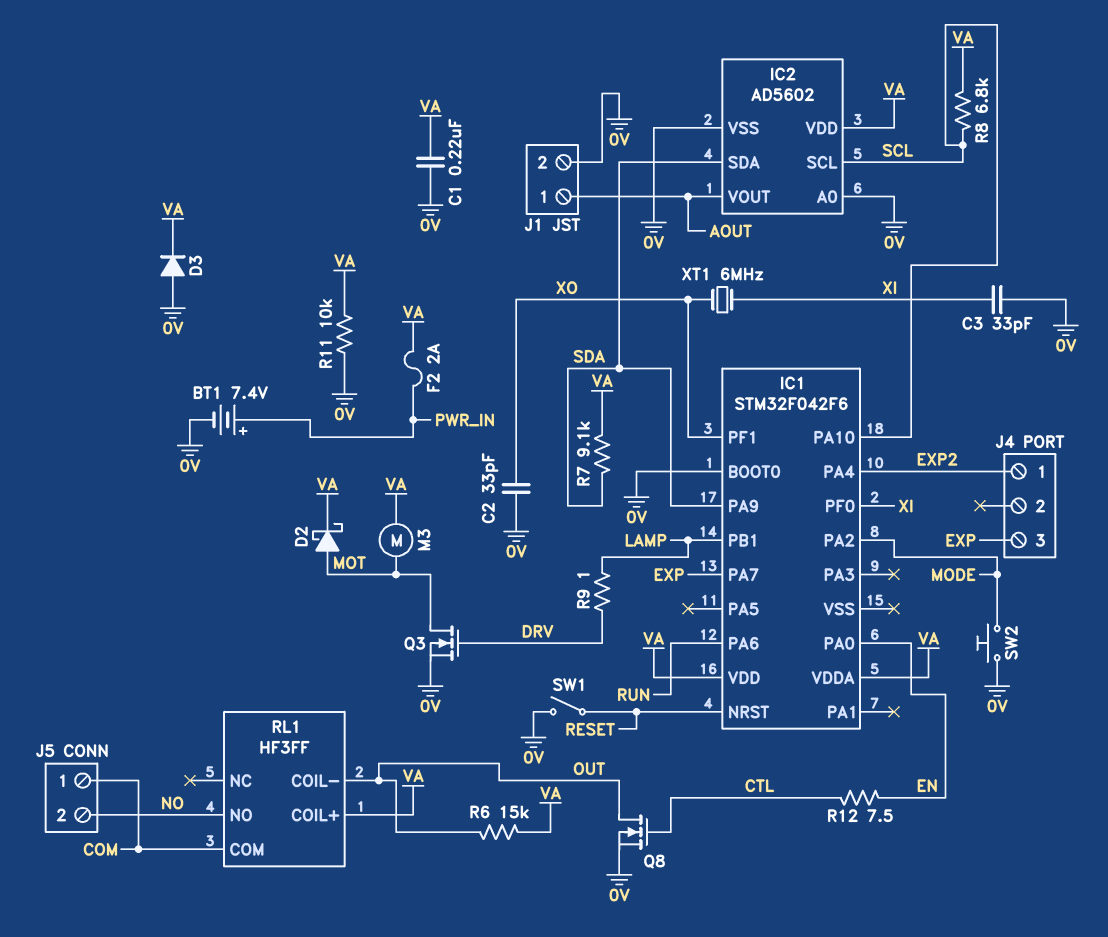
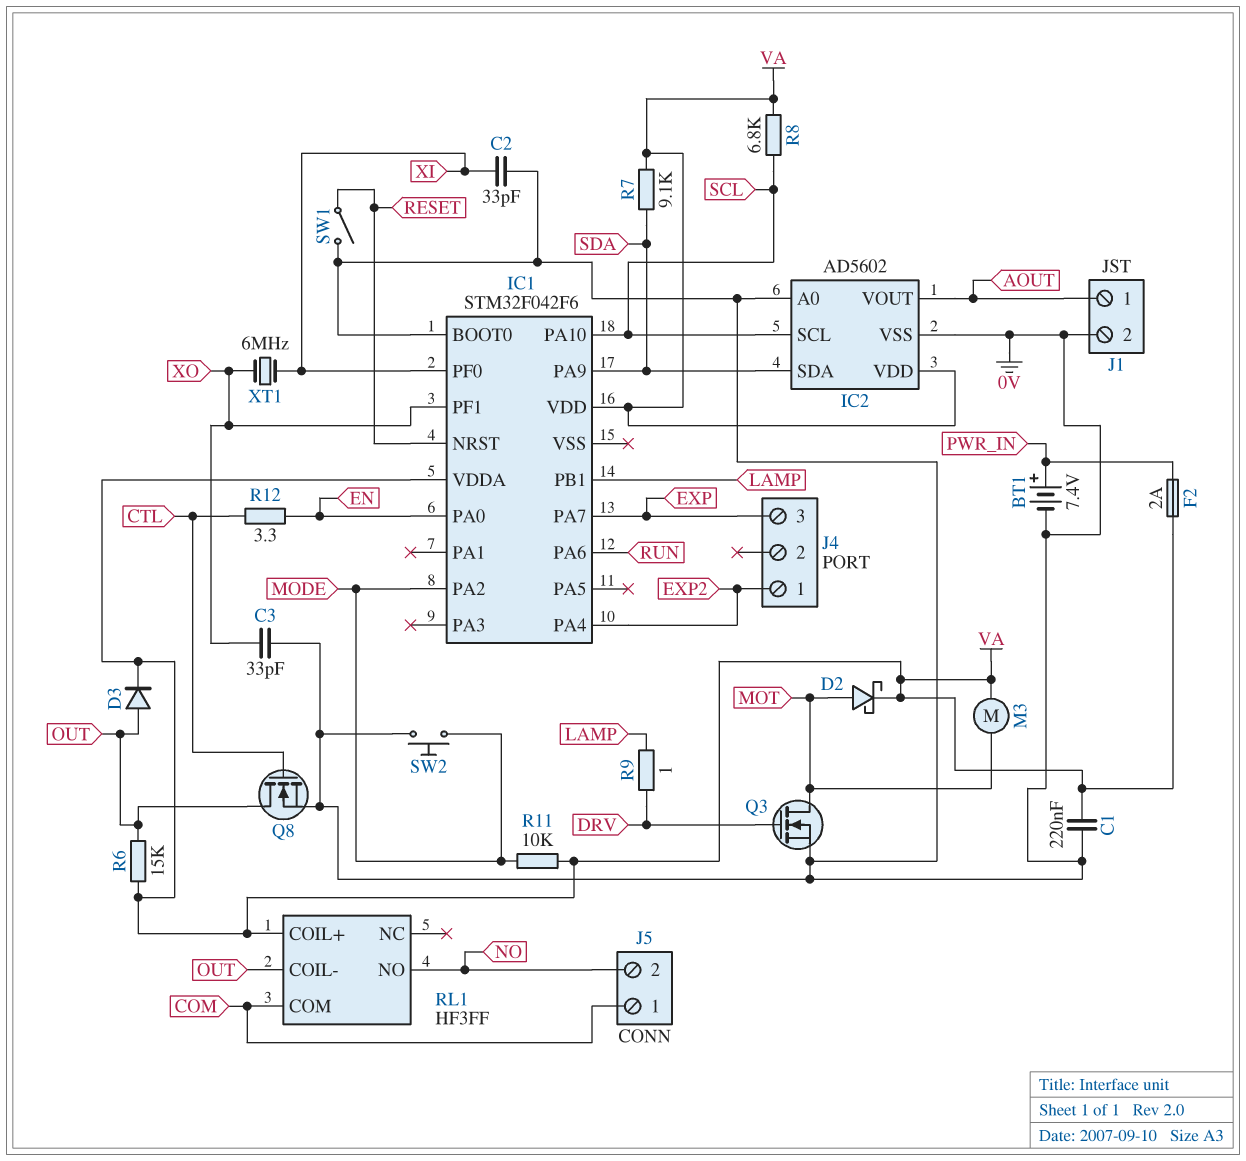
C2: 33pF (0V, XO) -> 33pF (0V, XI)
C3: 33pF (0V, XI) -> 33pF (0V, XO)
D3: diode (A 0V, K VA) -> diode (A OUT, K VA)
R11: 10k (0V, VA) -> 10k (MODE, VA)
R12: 7.5 (CTL, EN) -> 3.3 (CTL, EN)

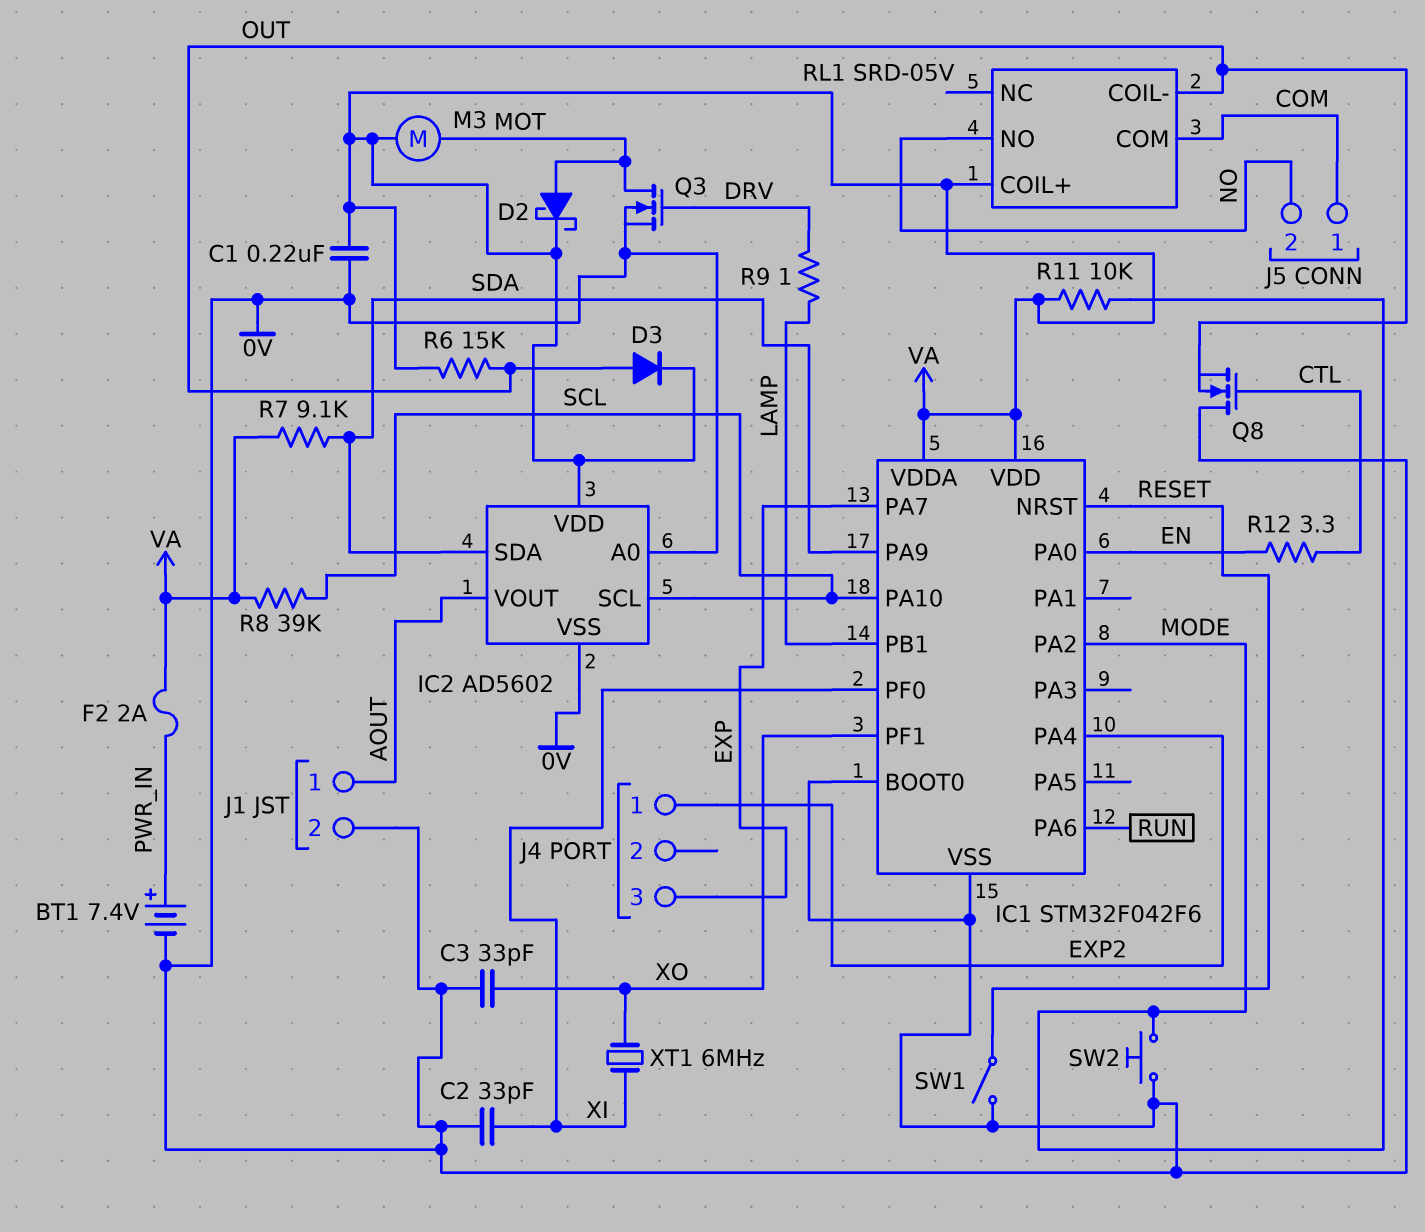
IC1 pin VSS: none -> 0V
Q8: NMOS (G CTL, D OUT, S 0V) -> NMOS (G CTL, D 0V, S OUT)
R8: 6.8k (SCL, VA) -> 39k (SCL, VA)
RL1: HF3FF -> SRD-05V

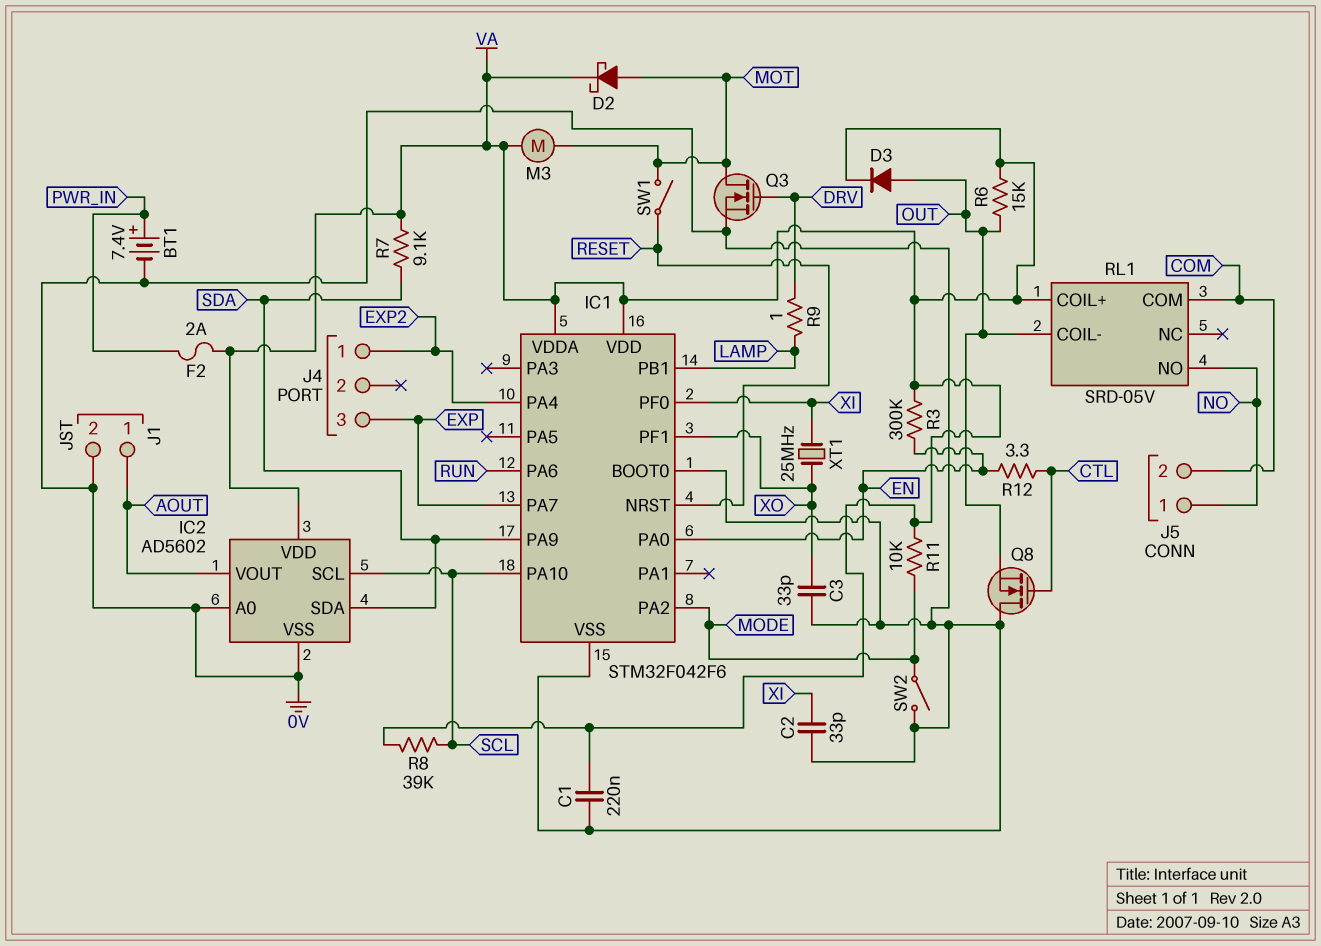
J5 pin 1: COM -> NO
J5 pin 2: NO -> COM
R3: none -> 300k (EN, VA)
SW1: switch (0V, RESET) -> switch (MOT, RESET)
SW2: button (0V, MODE) -> switch (0V, MODE)
XT1: 6MHz (XI, XO) -> 25MHz (XI, XO)

